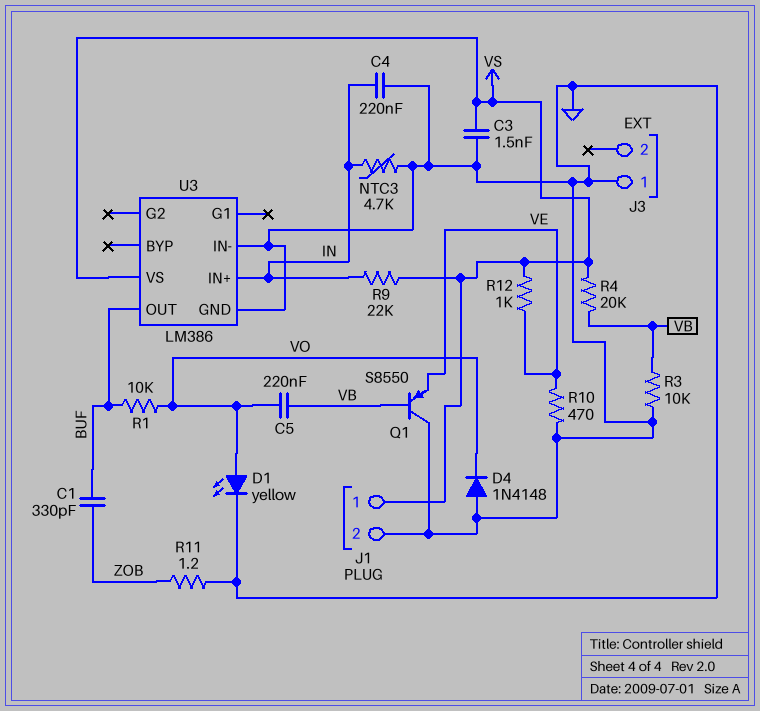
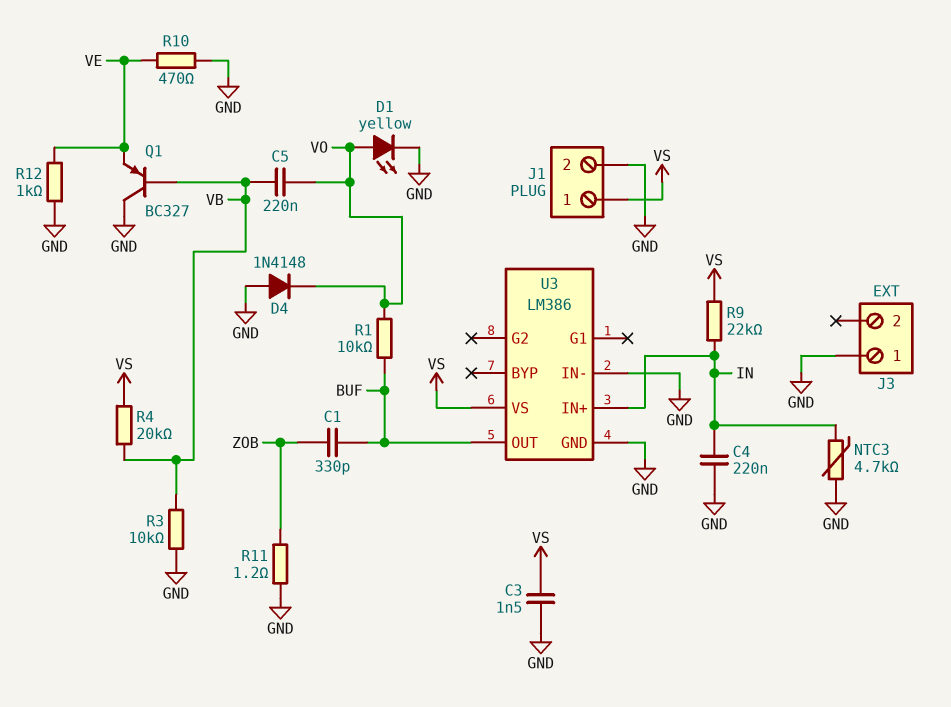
Q1: PNP S8550 (B VB, C GND, E VE) -> PNP BC327 (B VB, C GND, E VE)
R12: 1k (VE, VS) -> 1k (GND, VE)

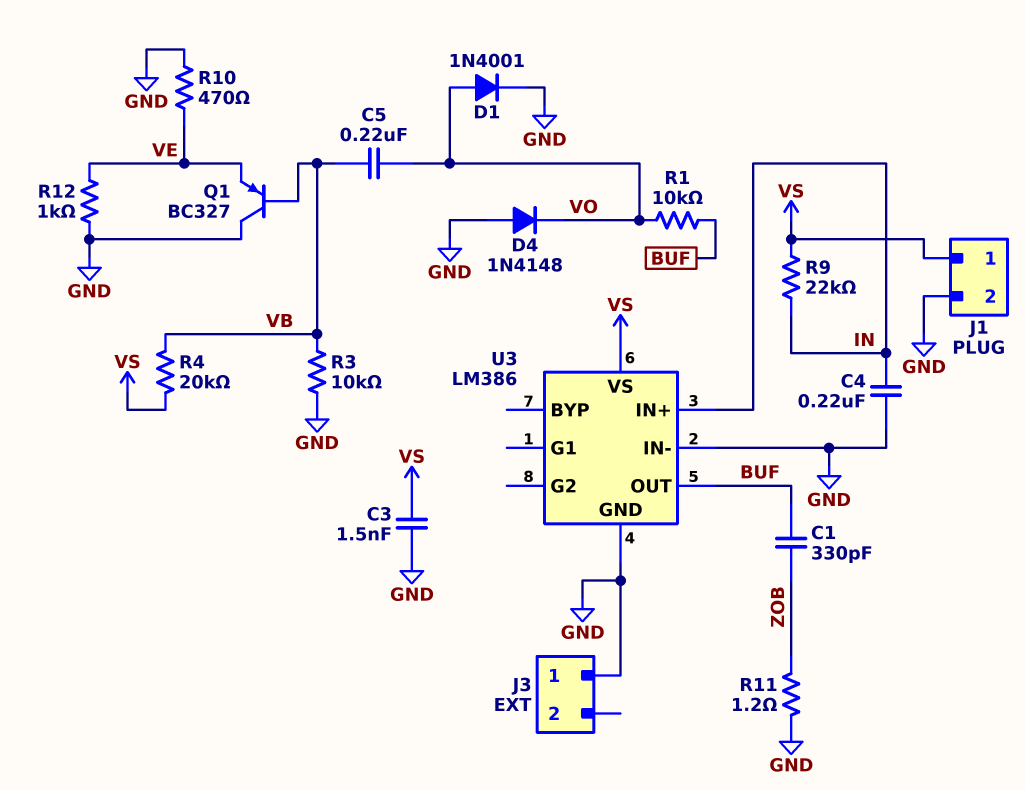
D1: LED yellow (A VO, K GND) -> diode 1N4001 (A VO, K GND)
NTC3: 4.7k (GND, IN) -> none

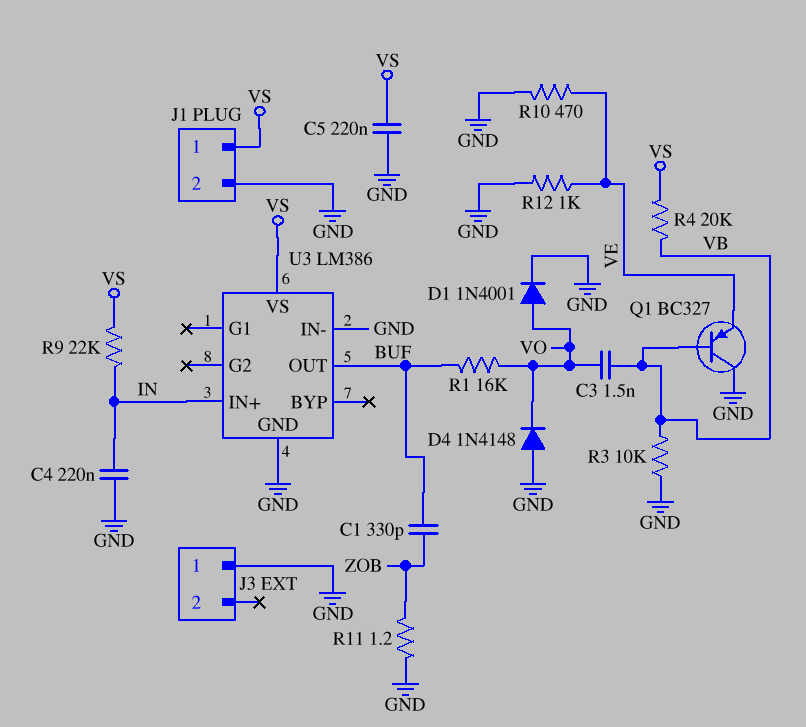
C3: 1.5nF (GND, VS) -> 1.5nF (VB, VO)
C5: 220nF (VB, VO) -> 220nF (GND, VS)
R1: 10k (BUF, VO) -> 16k (BUF, VO)

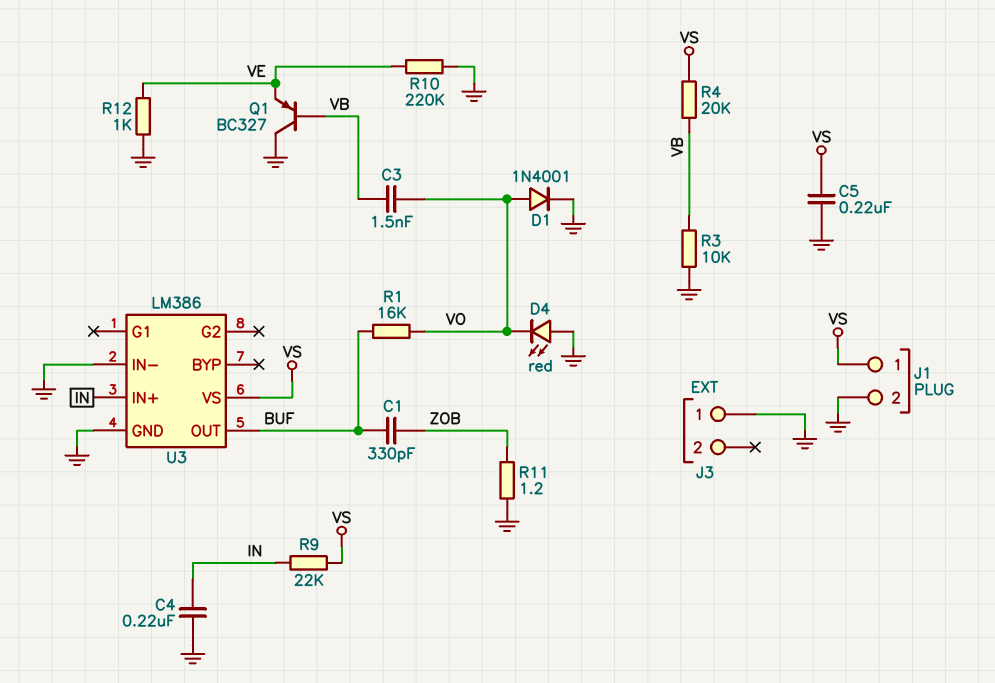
D4: diode 1N4148 (A GND, K VO) -> LED red (A GND, K VO)
R10: 470 (GND, VE) -> 220k (GND, VE)

